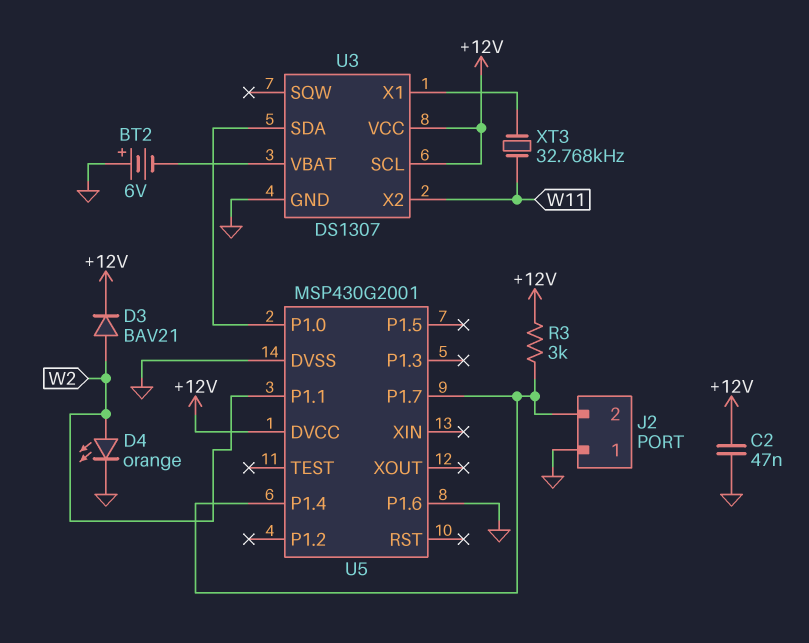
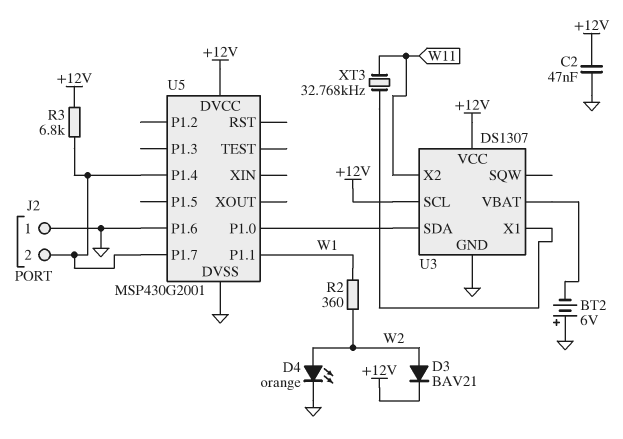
R2: none -> 360 (W1, W2)
R3: 3k (+12V, J2/2) -> 6.8k (+12V, J2/2)
U5 pin P1.1: W2 -> W1

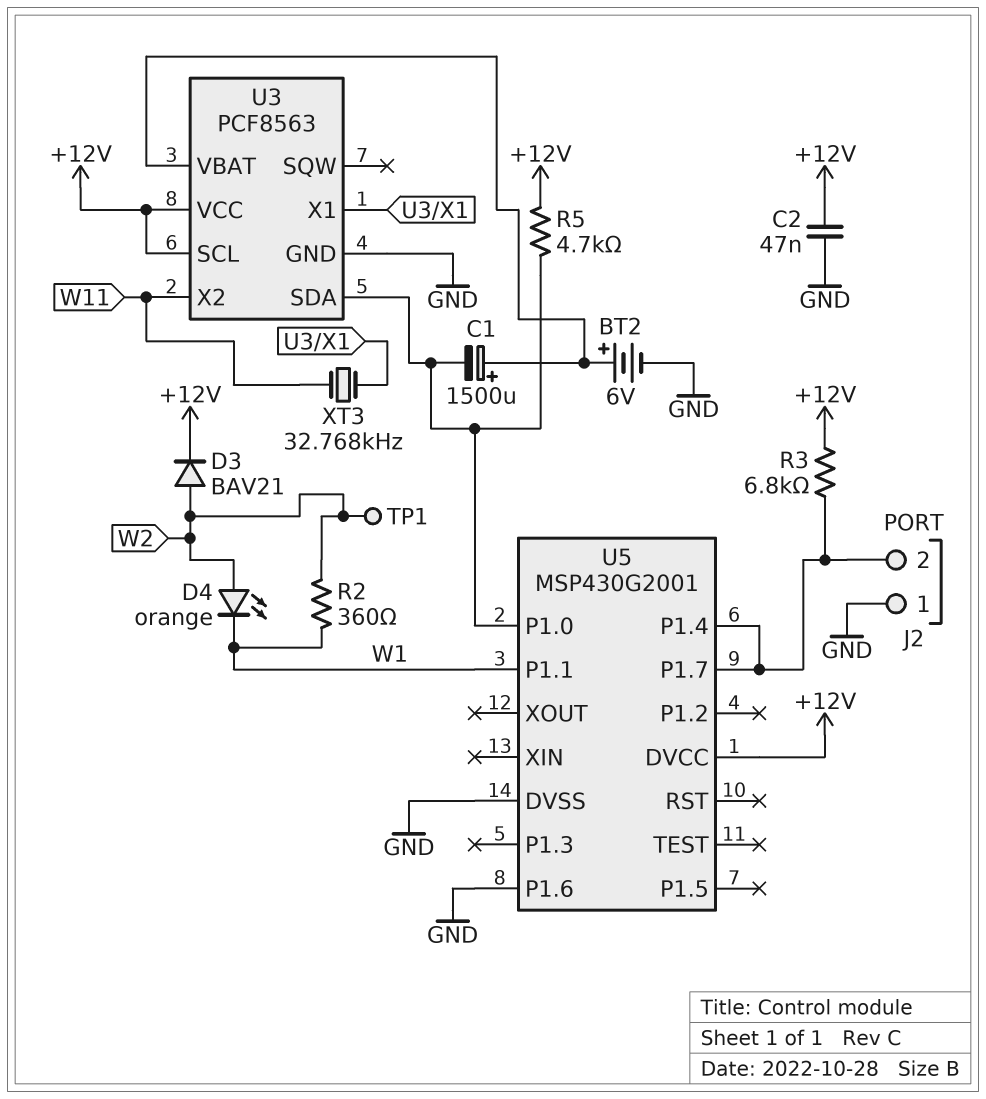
BT2: 6V (plus GND, minus U3/VBAT) -> 6V (plus U3/VBAT, minus GND)
C1: none -> 1500uF (plus U3/VBAT, minus U3/SDA)
D4: LED orange (A W2, K GND) -> LED orange (A W2, K W1)
R5: none -> 4.7k (+12V, U3/SDA)
TP1: none -> test point (W2)
U3: DS1307 -> PCF8563

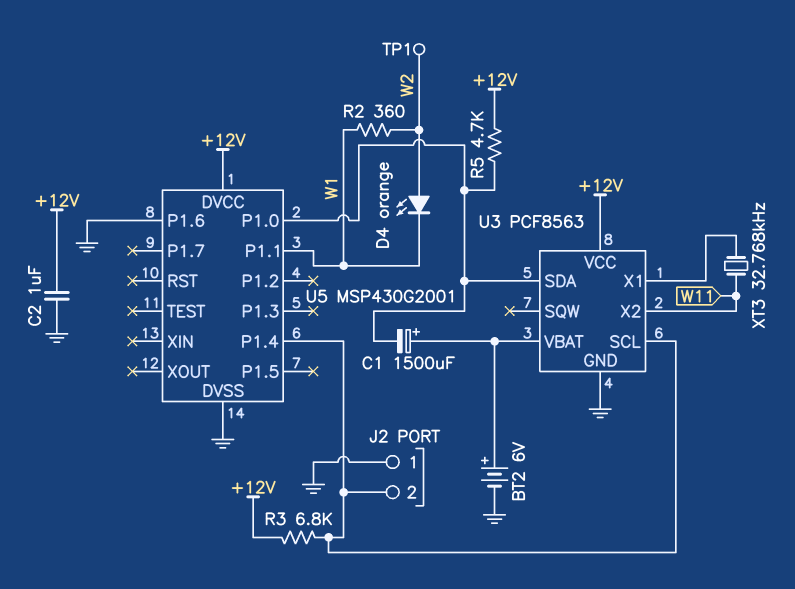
C2: 47nF (+12V, GND) -> 1uF (+12V, GND)
D3: diode BAV21 (A W2, K +12V) -> none
U3 pin SCL: +12V -> J2/2
U5 pin P1.7: J2/2 -> none

